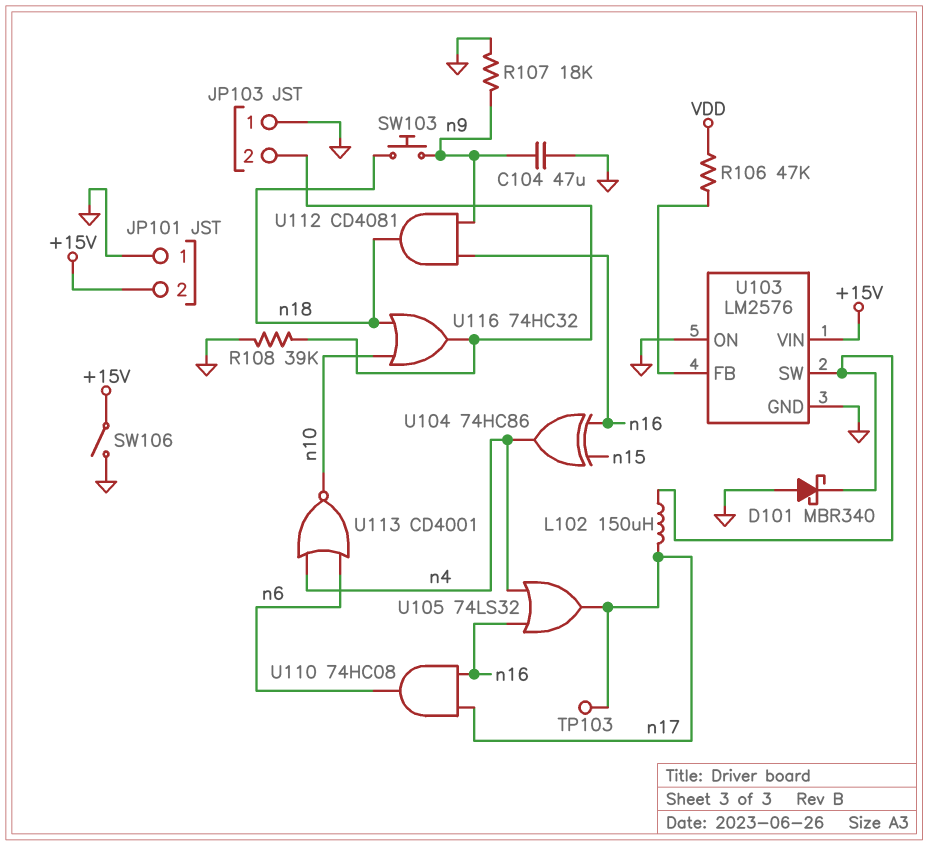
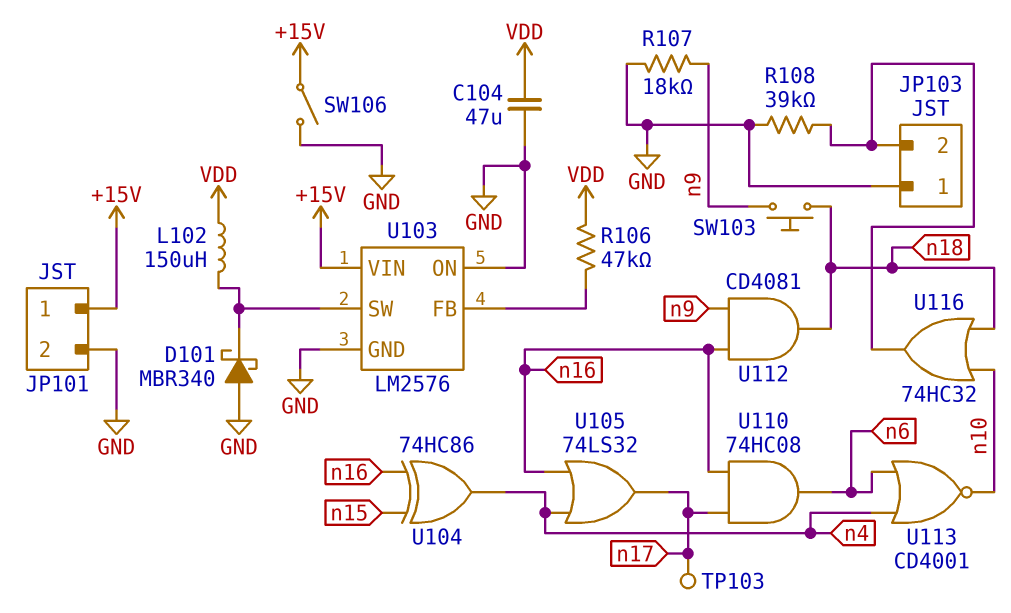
C104: 47uF (GND, n9) -> 47uF (GND, VDD)
JP101 pin 1: GND -> +15V
JP101 pin 2: +15V -> GND
L102: 150uH (U103/SW, n17) -> 150uH (U103/SW, VDD)

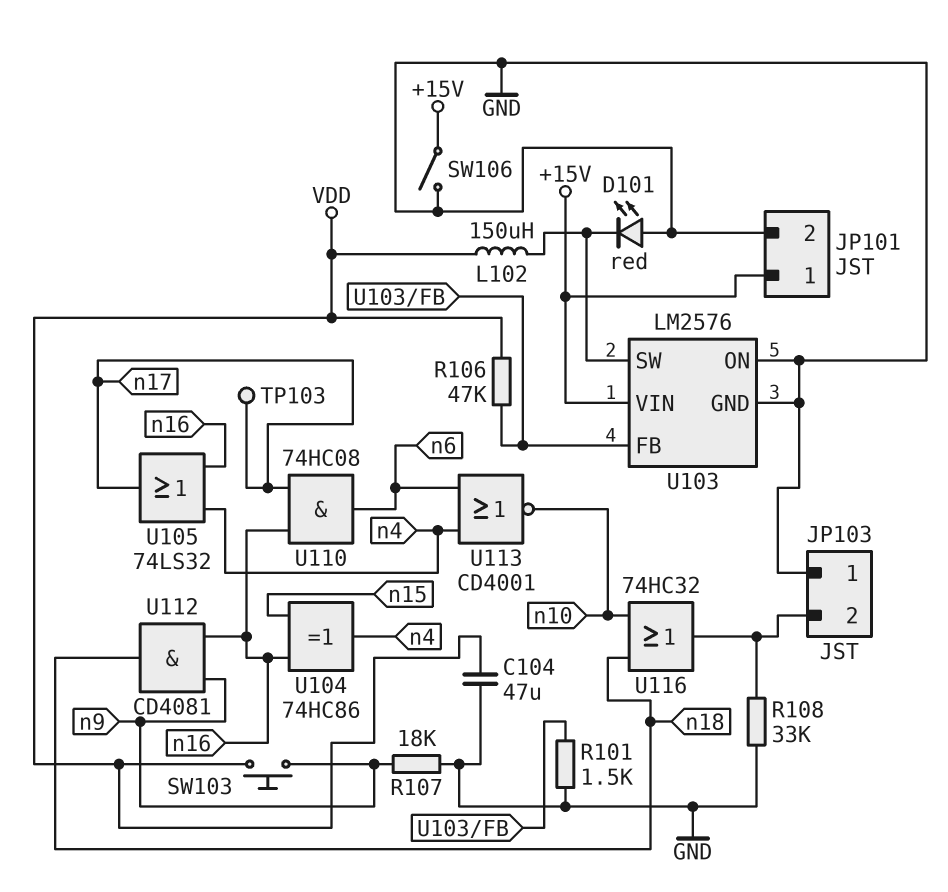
D101: schottky MBR340 (A GND, K U103/SW) -> LED red (A GND, K U103/SW)
R101: none -> 1.5k (GND, U103/FB)
R108: 39k (GND, JP103/2) -> 33k (GND, JP103/2)
SW103: button (n9, n18) -> button (VDD, n9)

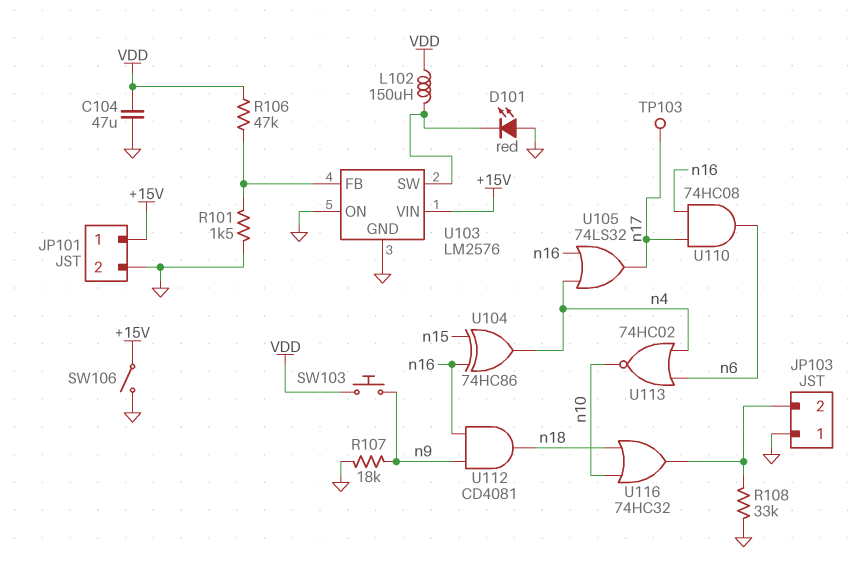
U113: NOR CD4001 (in n4, in n6, out n10) -> NOR 74HC02 (in n4, in n6, out n10)

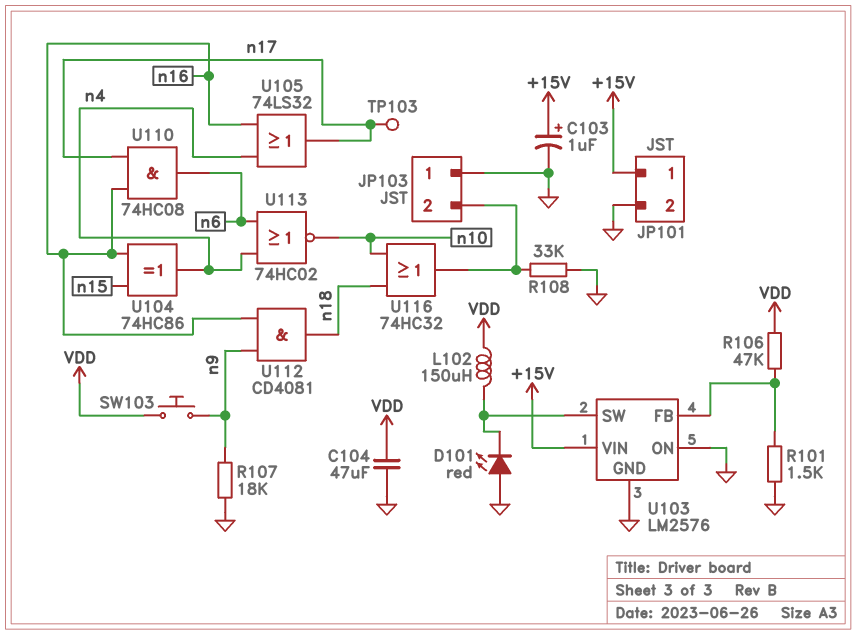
C103: none -> 1uF (plus +15V, minus GND)
SW106: switch (+15V, GND) -> none

